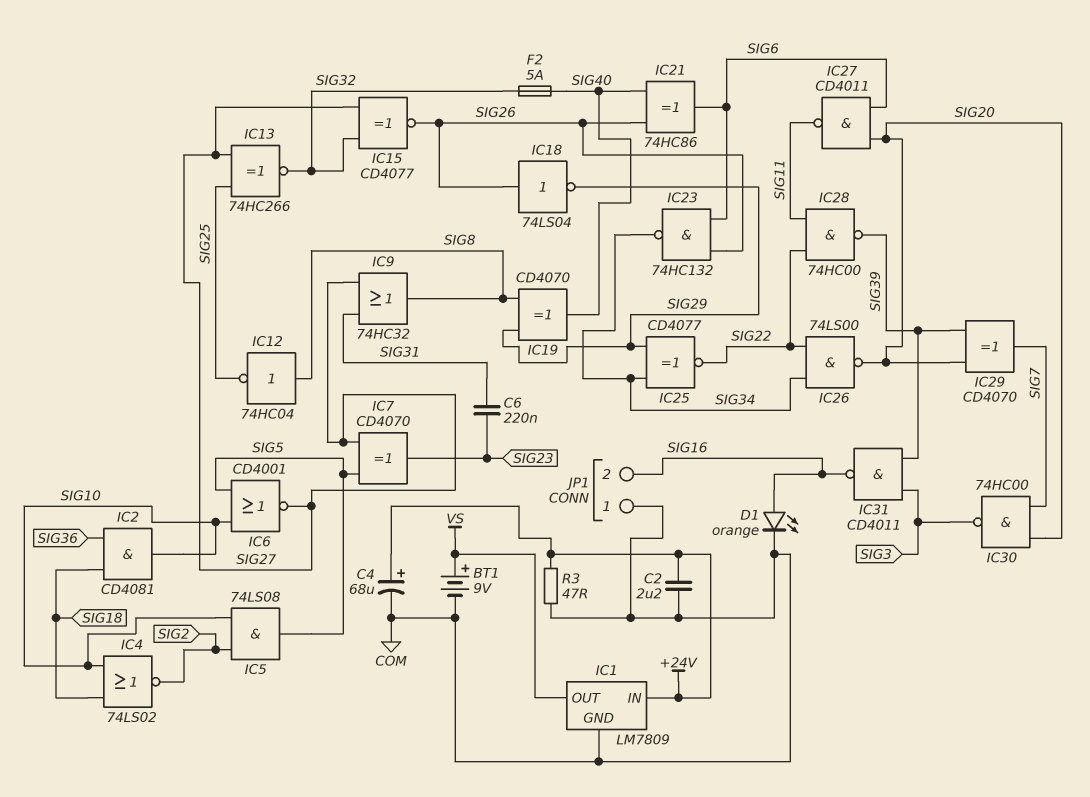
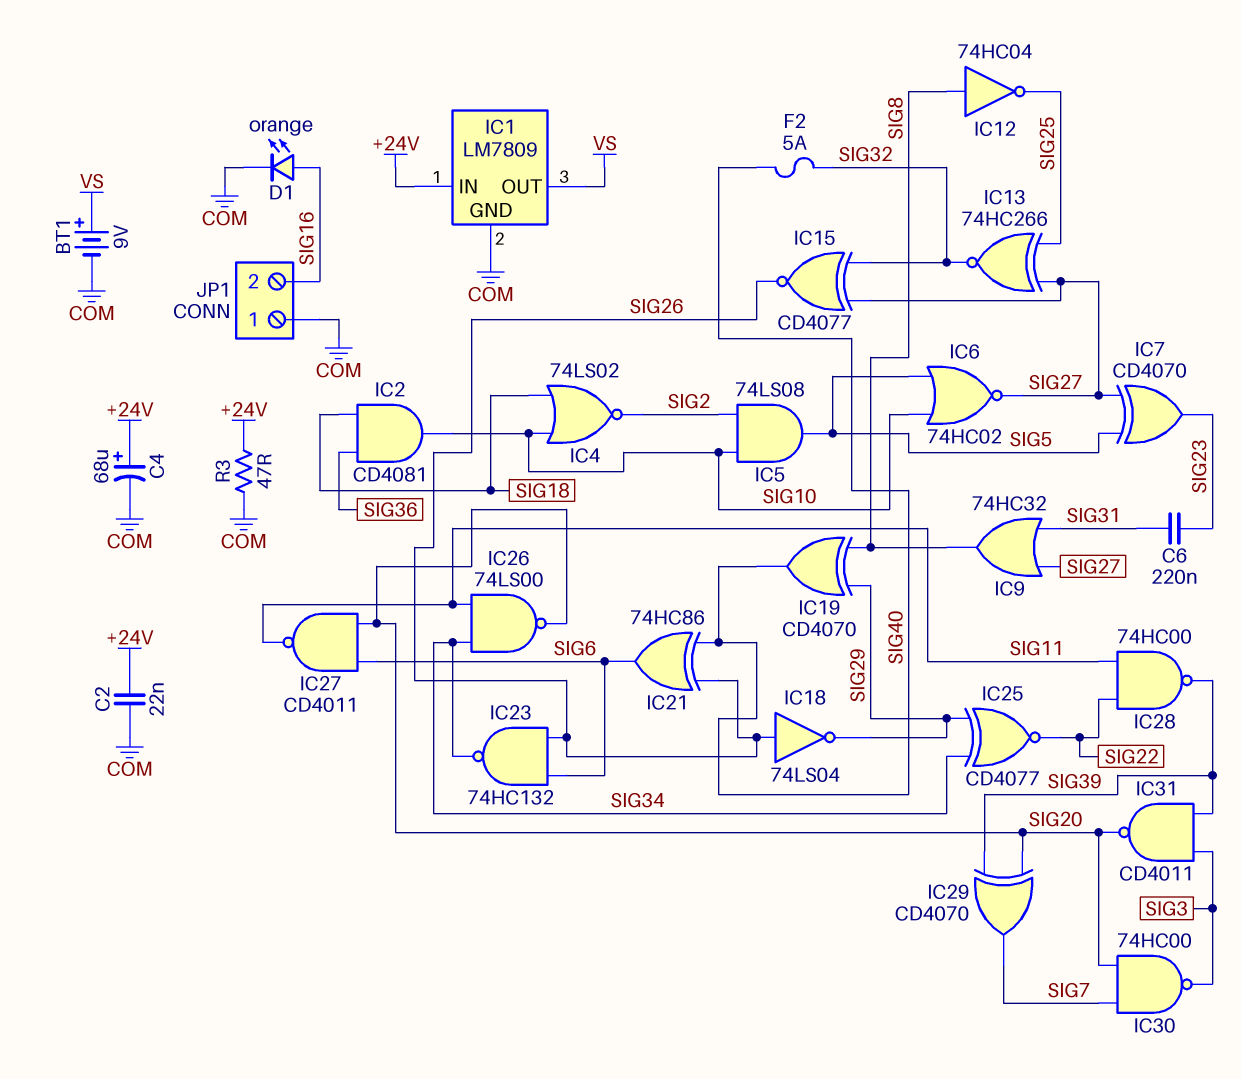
C2: 2.2uF (+24V, COM) -> 22nF (+24V, COM)
IC6: NOR CD4001 (in SIG5, in SIG10, out SIG27) -> NOR 74HC02 (in SIG5, in SIG10, out SIG27)
IC26: NAND 74LS00 (in SIG22, in SIG34, out SIG20) -> NAND 74LS00 (in SIG11, in SIG34, out SIG20)
IC31: NAND CD4011 (in SIG3, in SIG39, out SIG16) -> NAND CD4011 (in SIG3, in SIG39, out SIG20)

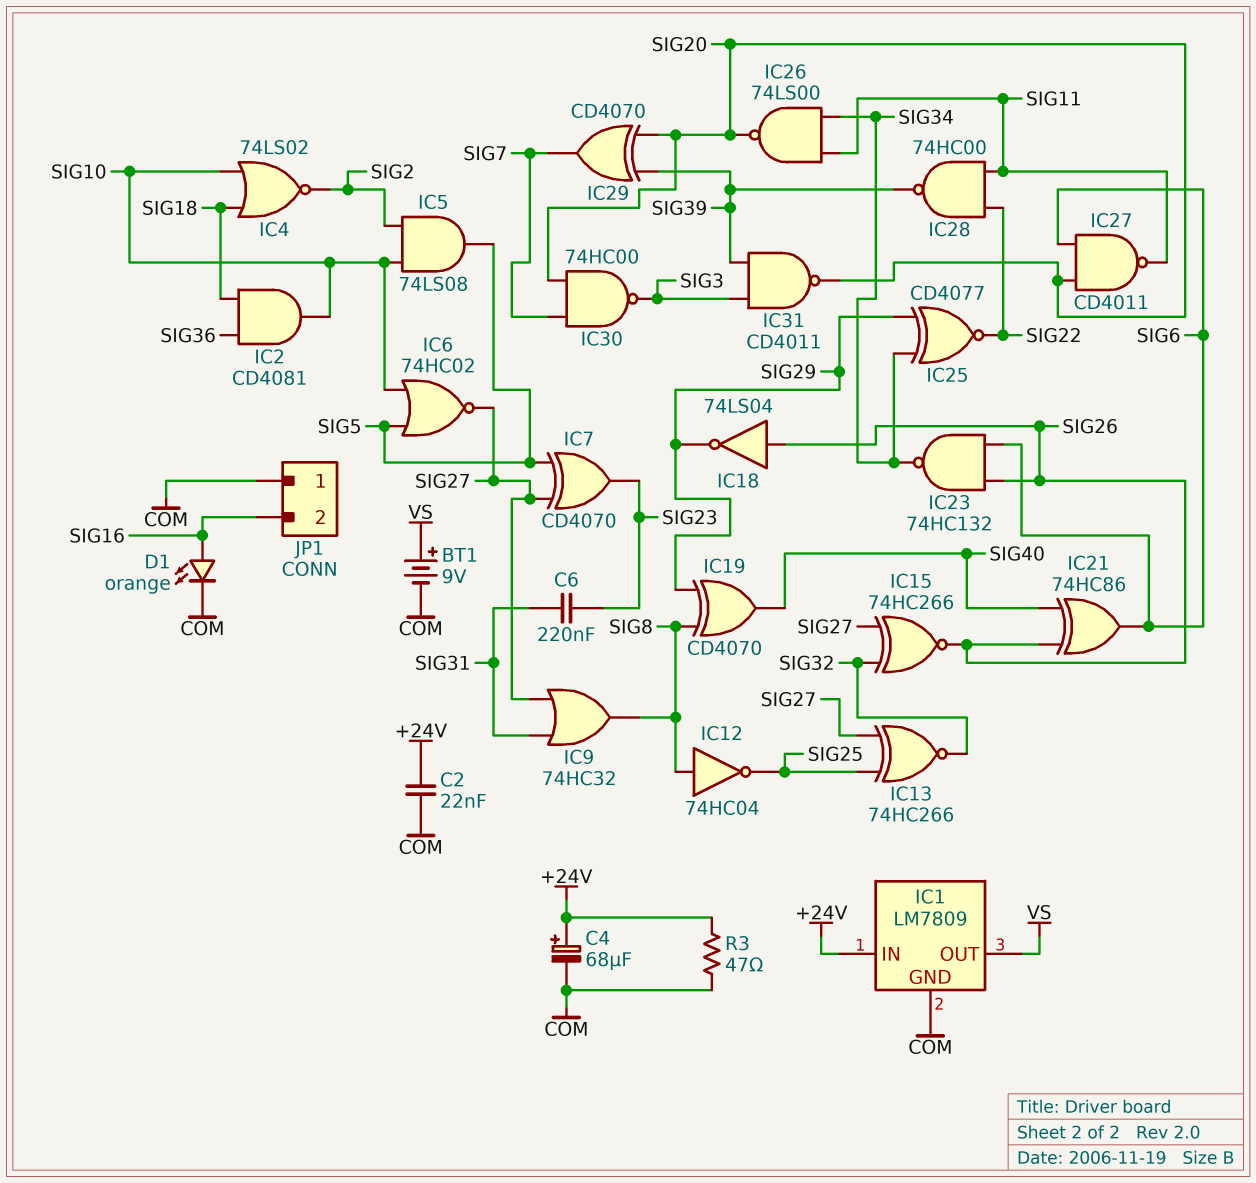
F2: 5A (SIG32, SIG40) -> none
IC15: XNOR CD4077 (in SIG27, in SIG32, out SIG26) -> XNOR 74HC266 (in SIG27, in SIG32, out SIG26)

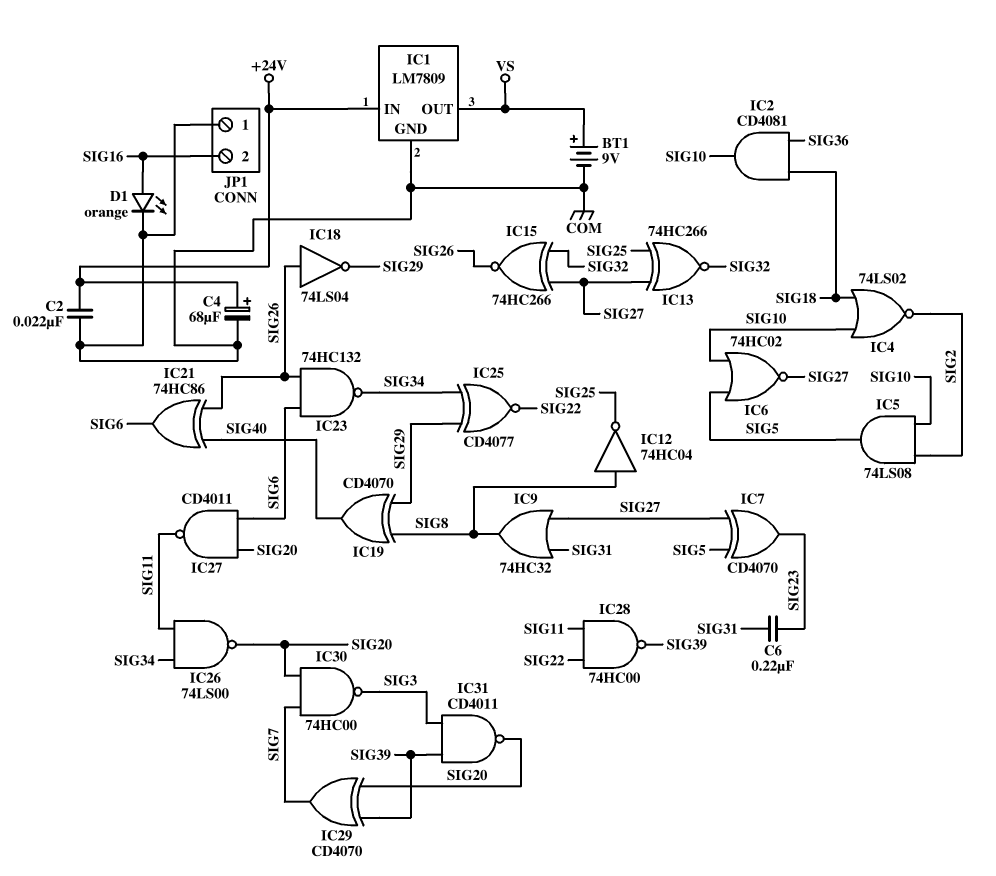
R3: 47 (+24V, COM) -> none

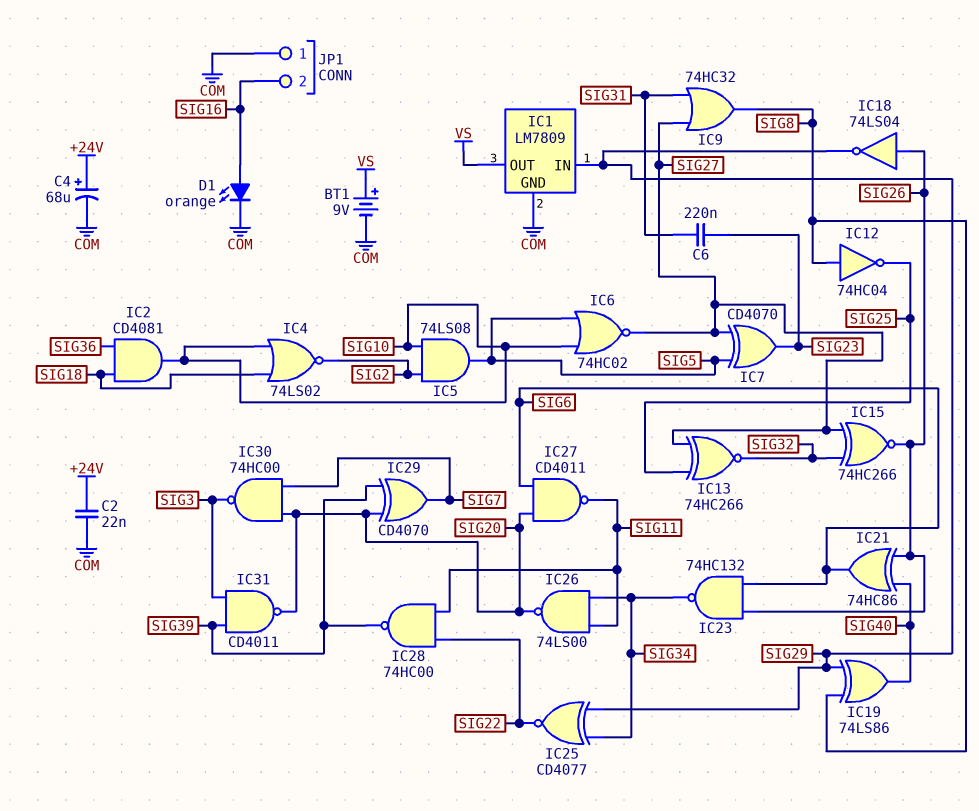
IC1 pin IN: +24V -> SIG29
IC19: XOR CD4070 (in SIG8, in SIG29, out SIG40) -> XOR 74LS86 (in SIG8, in SIG29, out SIG40)

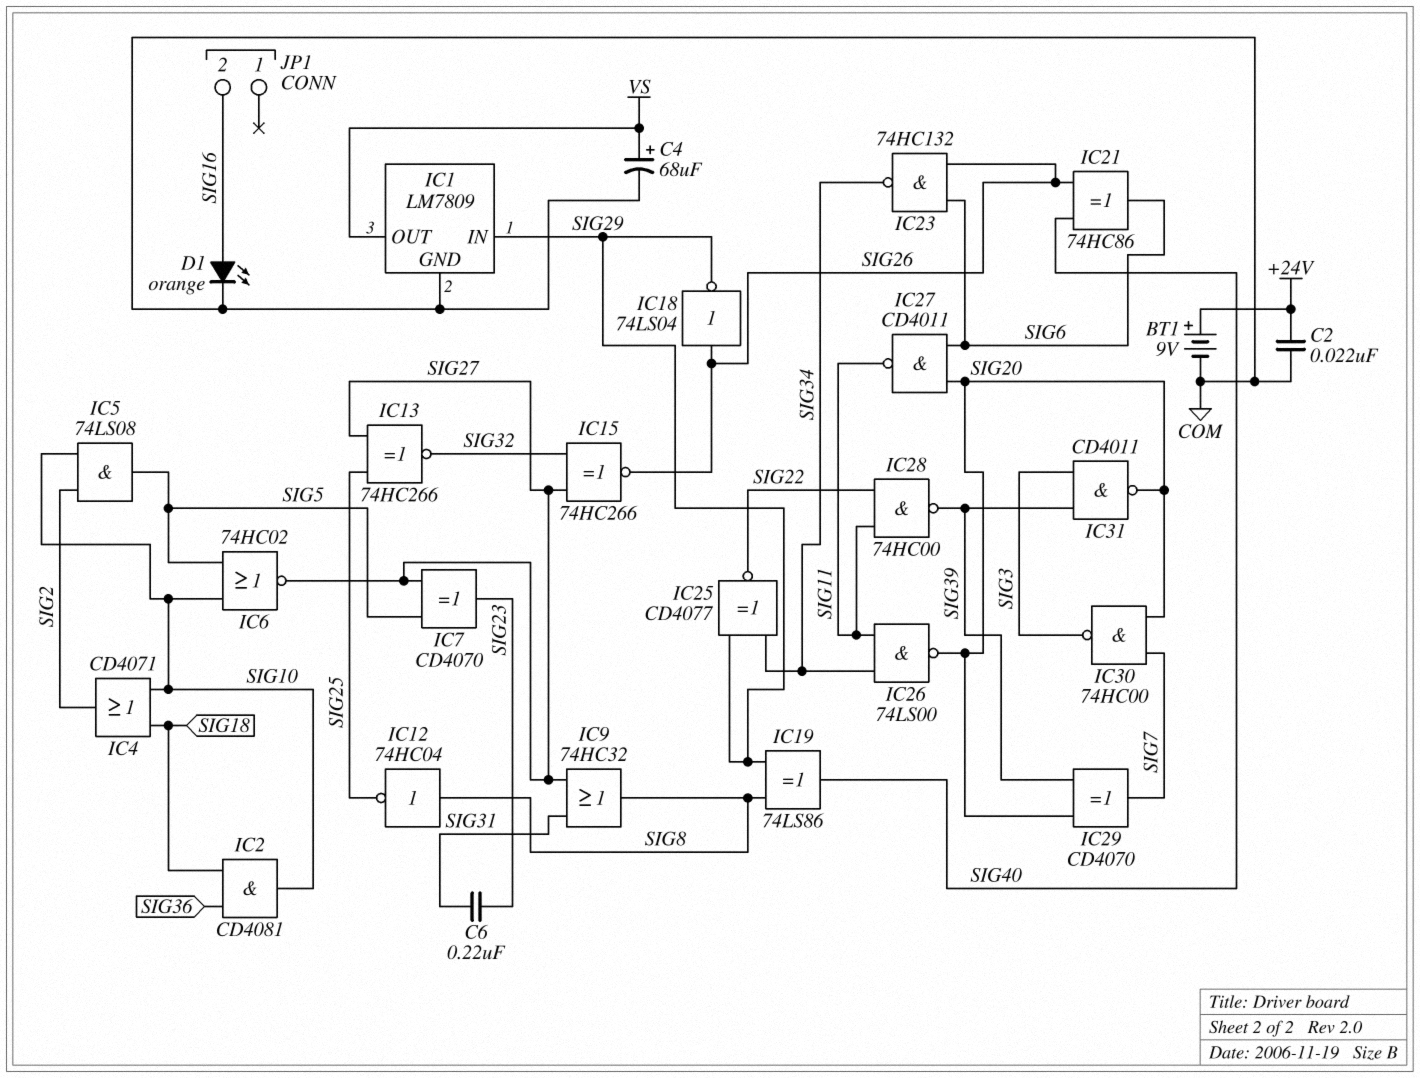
BT1: 9V (plus VS, minus COM) -> 9V (plus +24V, minus COM)
C4: 68uF (plus +24V, minus COM) -> 68uF (plus VS, minus COM)
IC4: NOR 74LS02 (in SIG10, in SIG18, out SIG2) -> OR CD4071 (in SIG10, in SIG18, out SIG2)
JP1 pin 1: COM -> none

